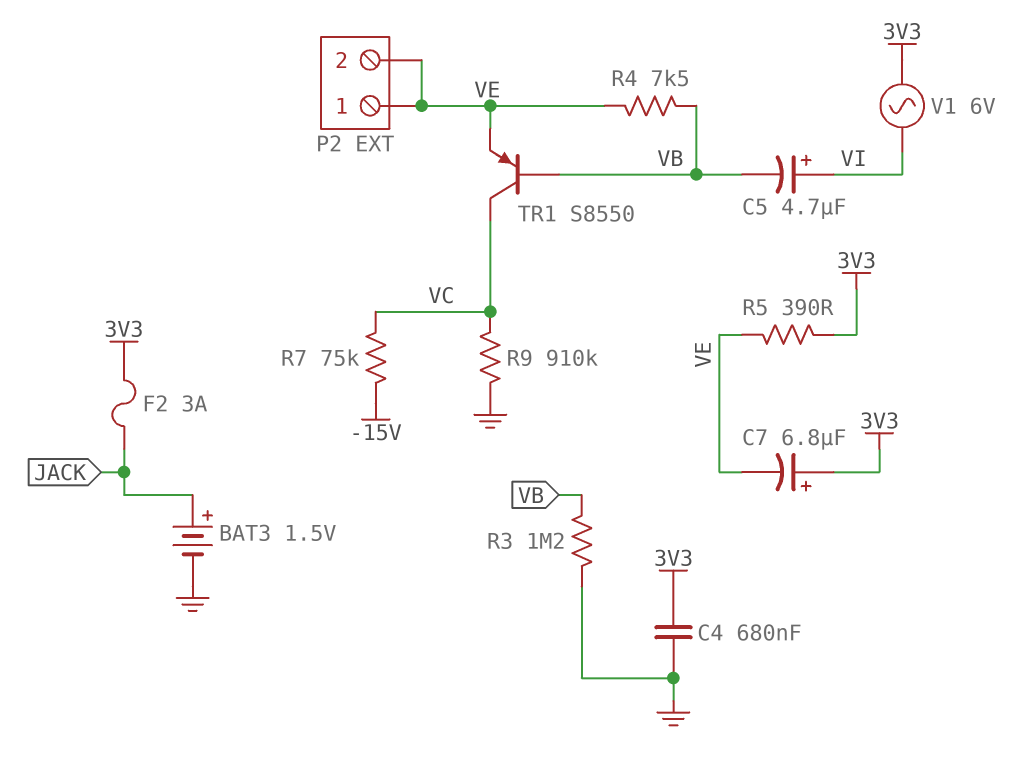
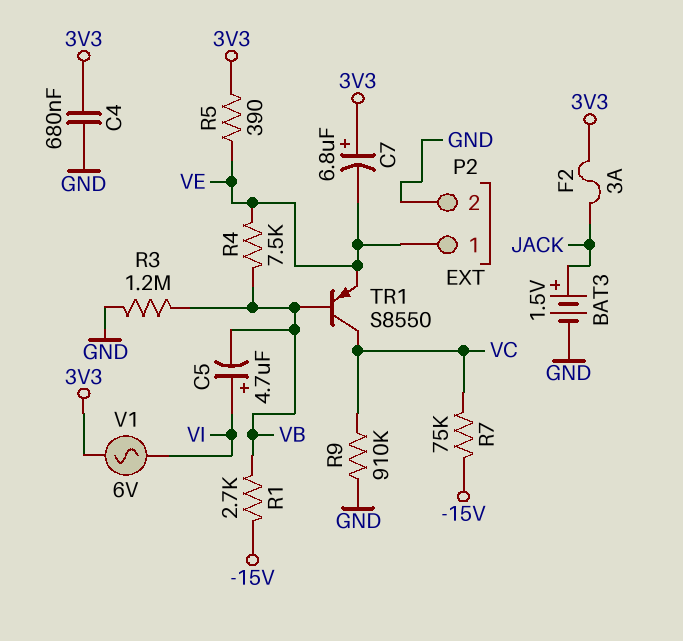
P2 pin 2: VE -> GND
R1: none -> 2.7k (-15V, VB)

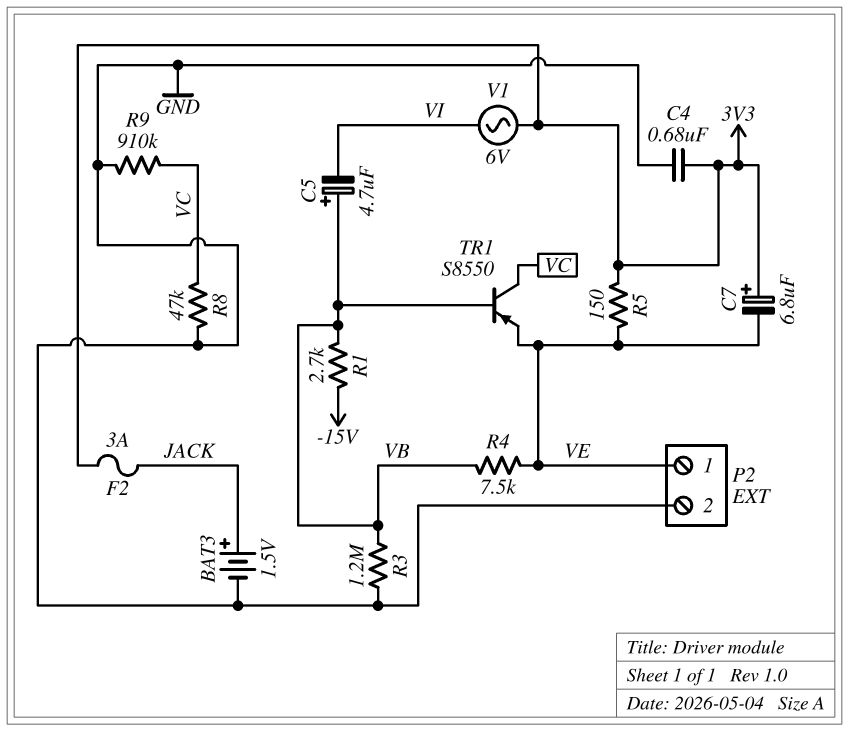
C5: 4.7uF (plus VI, minus VB) -> 4.7uF (plus VB, minus VI)
R5: 390 (3V3, VE) -> 150 (3V3, VE)
R7: 75k (-15V, VC) -> none
R8: none -> 47k (GND, VC)

